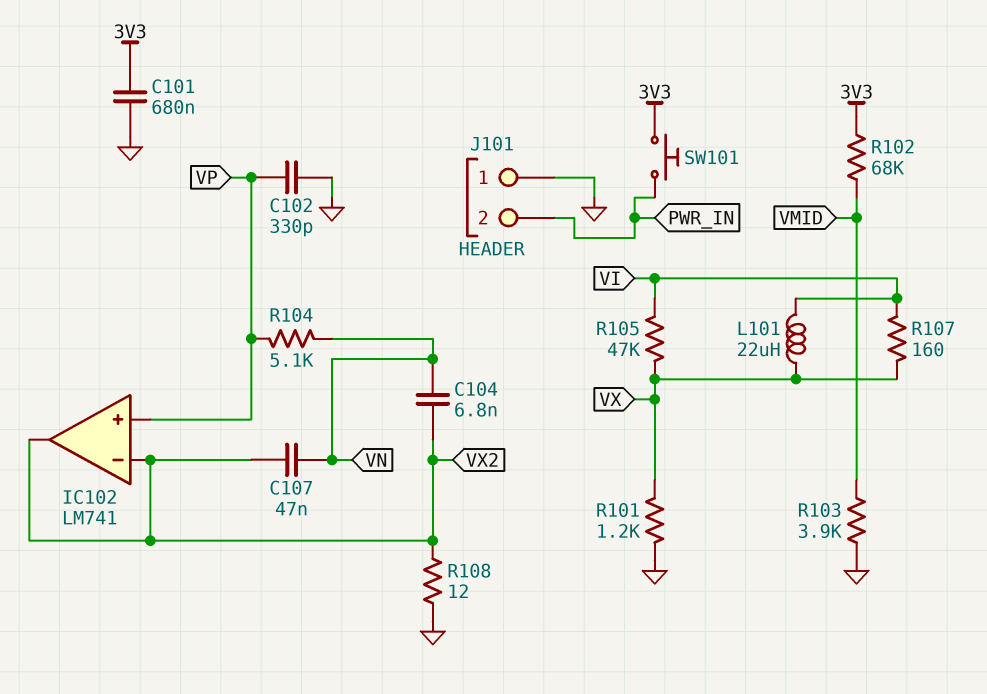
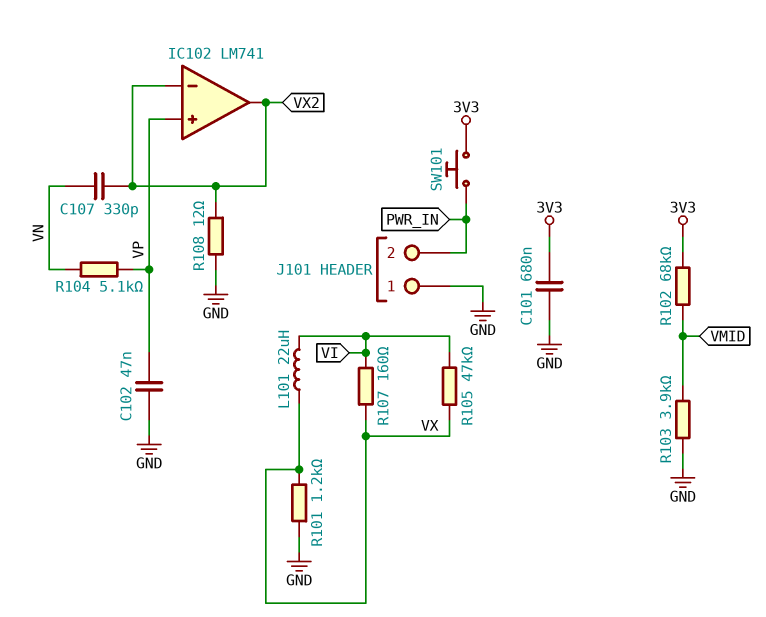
C102: 330pF (GND, VP) -> 47nF (GND, VP)
C104: 6.8nF (VN, VX2) -> none
C107: 47nF (VN, VX2) -> 330pF (VN, VX2)

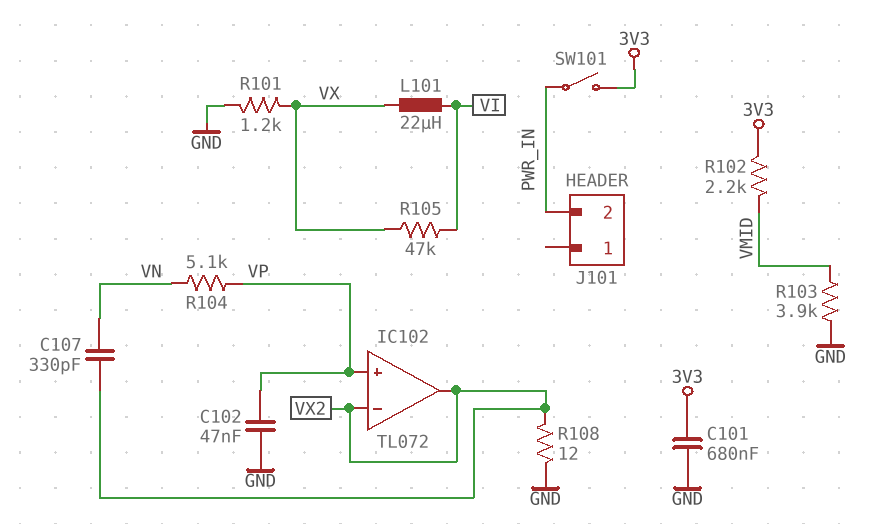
IC102: LM741 -> TL072
J101 pin 1: GND -> none
R102: 68k (3V3, VMID) -> 2.2k (3V3, VMID)
R107: 160 (VI, VX) -> none
SW101: button (3V3, PWR_IN) -> switch (3V3, PWR_IN)

